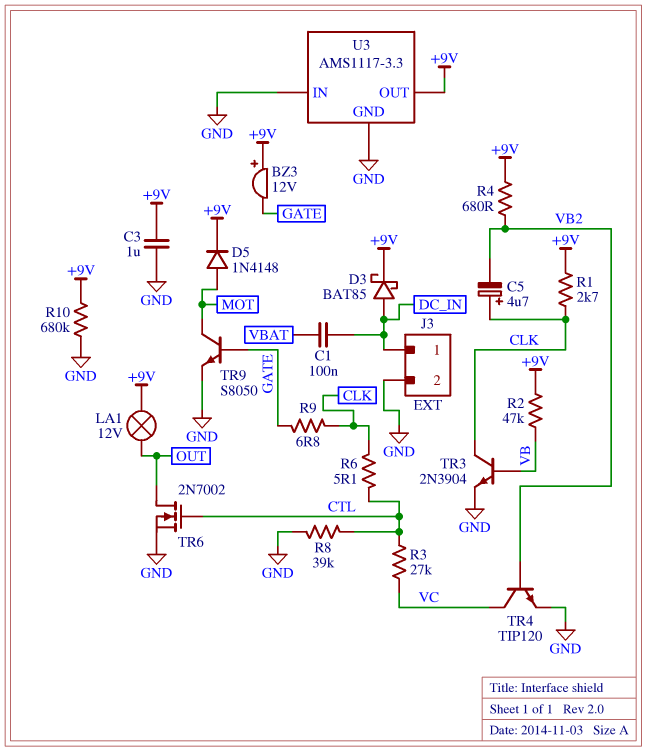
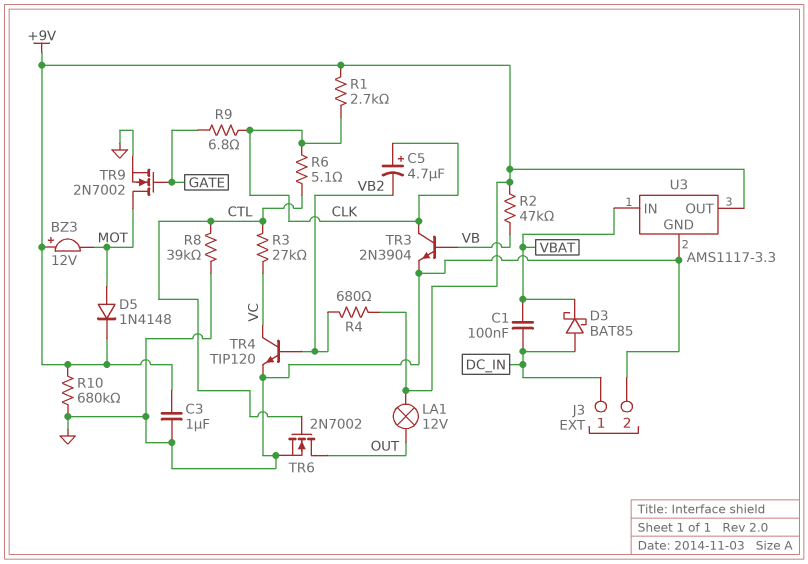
BZ3: buzzer 12V (plus +9V, minus GATE) -> buzzer 12V (plus +9V, minus MOT)
D3: schottky BAT85 (A DC_IN, K +9V) -> schottky BAT85 (A DC_IN, K VBAT)
TR9: NPN S8050 (B GATE, C MOT, E GND) -> NMOS 2N7002 (G GATE, D MOT, S GND)
U3 pin IN: GND -> VBAT

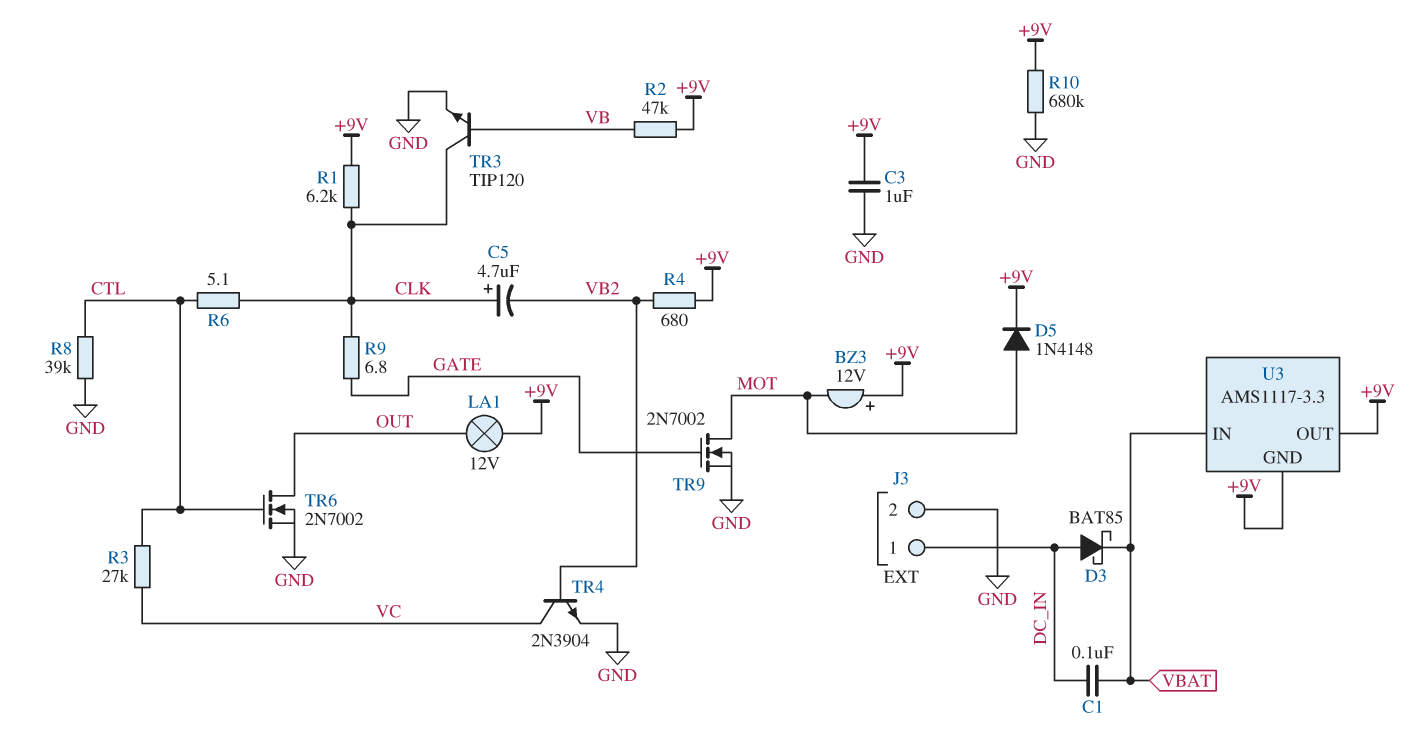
R1: 2.7k (+9V, CLK) -> 6.2k (+9V, CLK)
TR3: NPN 2N3904 (B VB, C CLK, E GND) -> NPN TIP120 (B VB, C CLK, E GND)
TR4: NPN TIP120 (B VB2, C VC, E GND) -> NPN 2N3904 (B VB2, C VC, E GND)
U3 pin GND: GND -> +9V

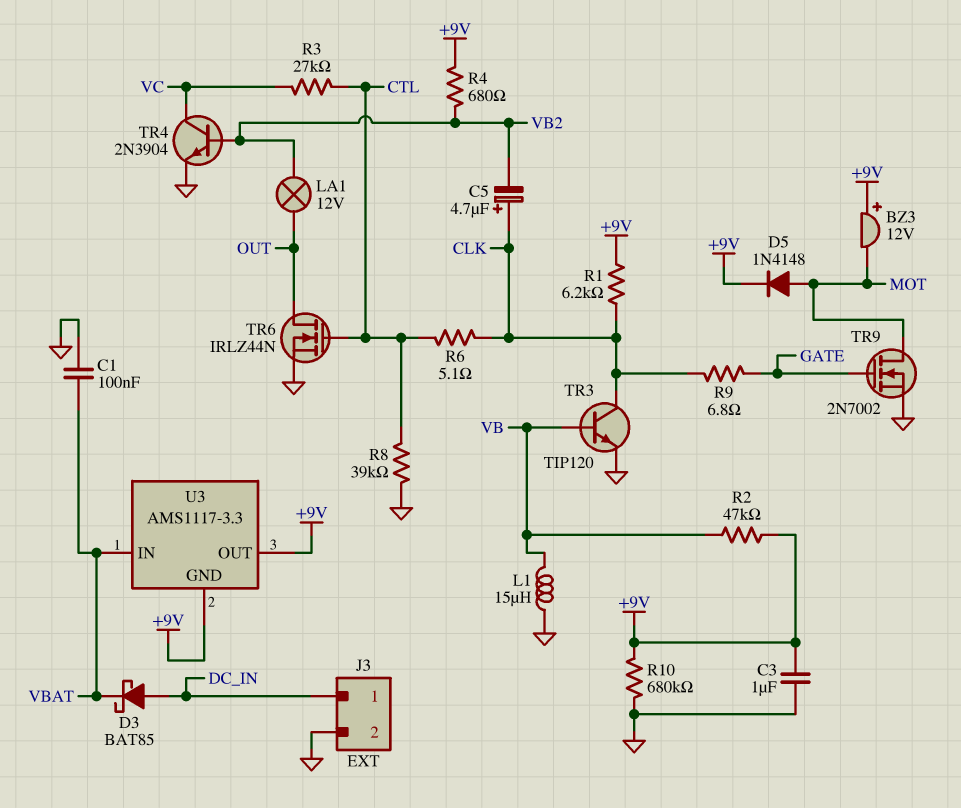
C1: 100nF (DC_IN, VBAT) -> 100nF (GND, VBAT)
L1: none -> 15uH (GND, VB)
LA1: lamp 12V (+9V, OUT) -> lamp 12V (OUT, VB2)
TR6: NMOS 2N7002 (G CTL, D OUT, S GND) -> NMOS IRLZ44N (G CTL, D OUT, S GND)

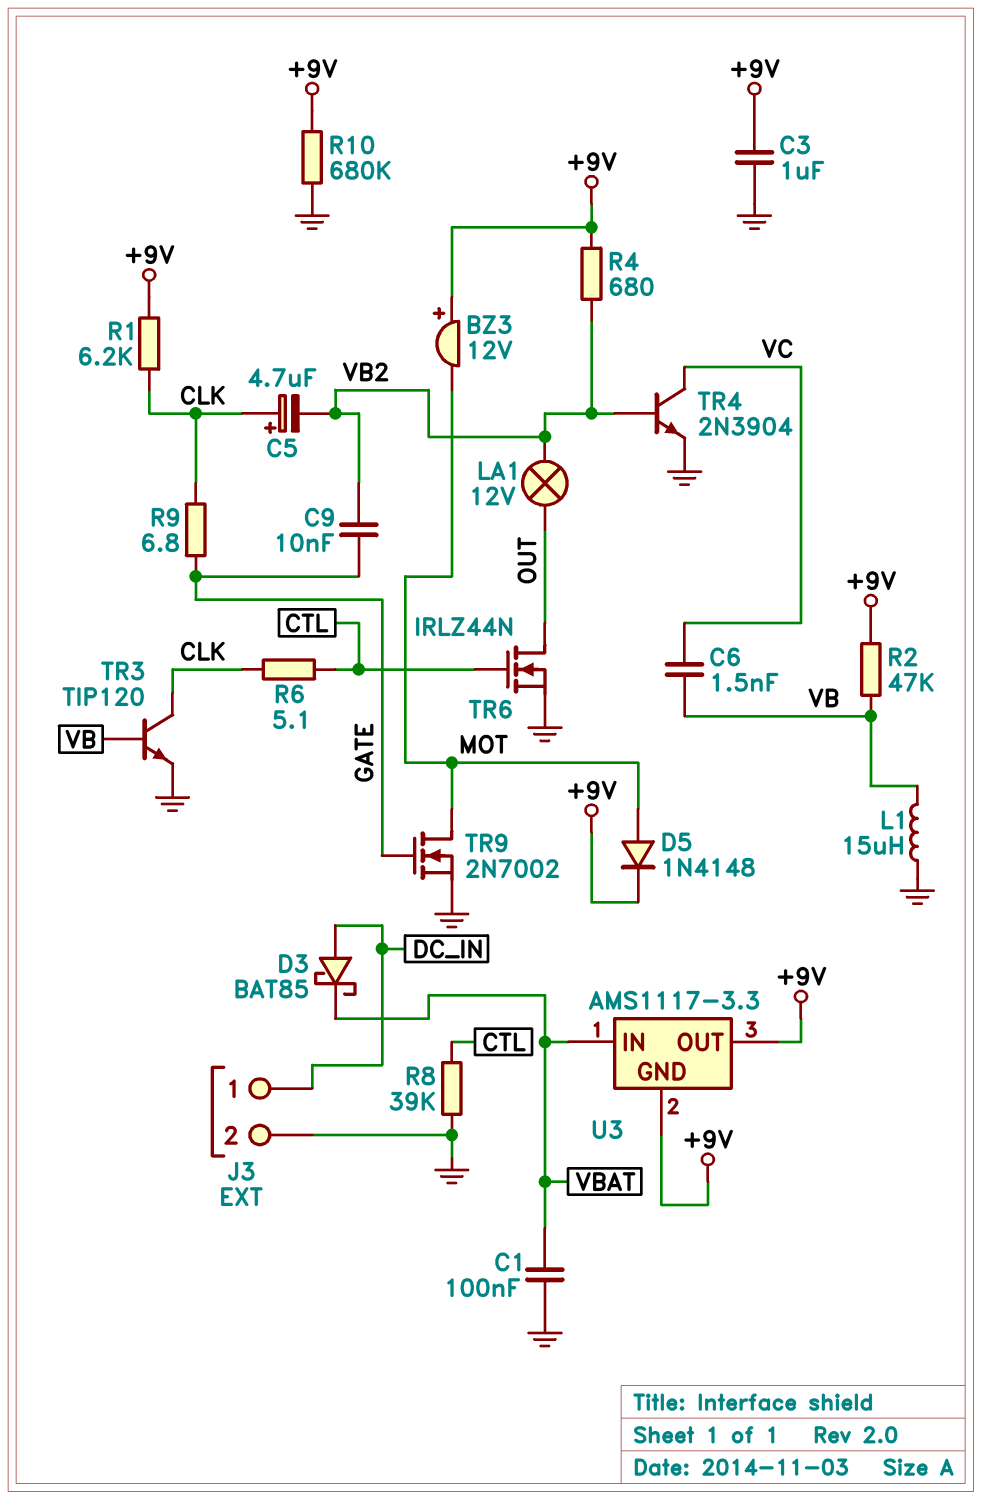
C6: none -> 1.5nF (VB, VC)
C9: none -> 10nF (GATE, VB2)
R3: 27k (CTL, VC) -> none

